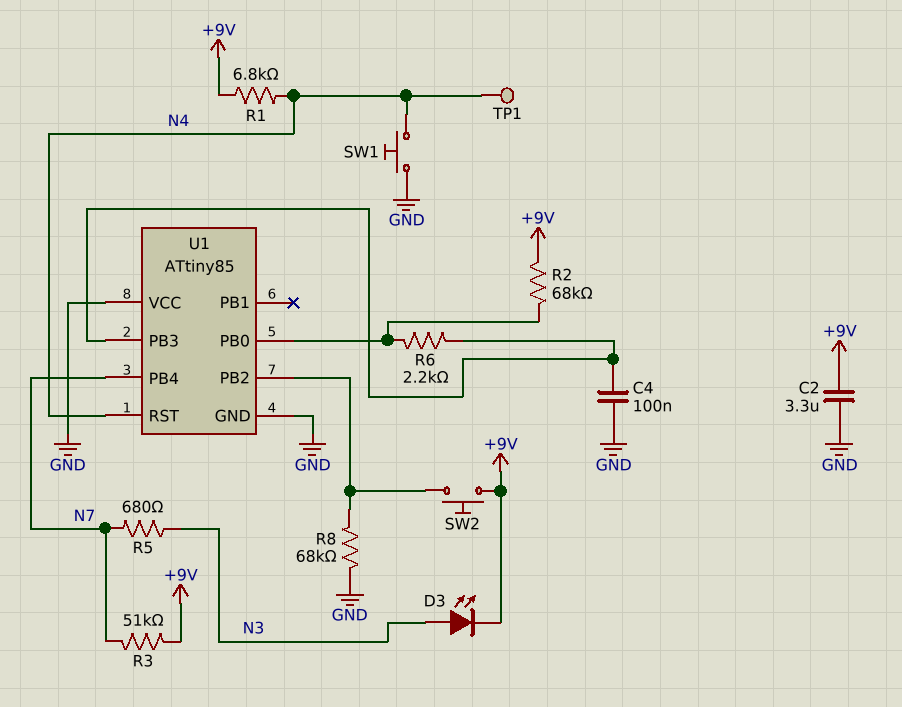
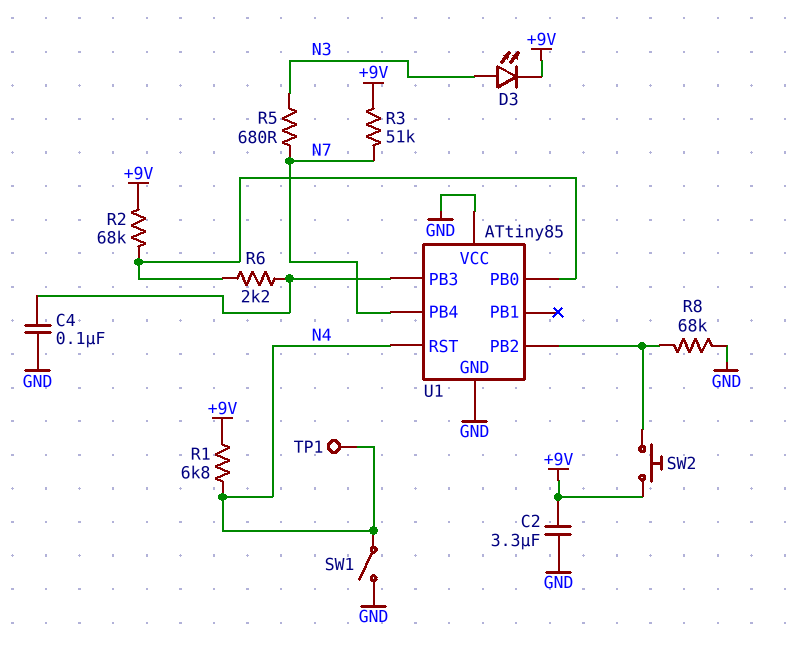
SW1: button (GND, N4) -> switch (GND, N4)

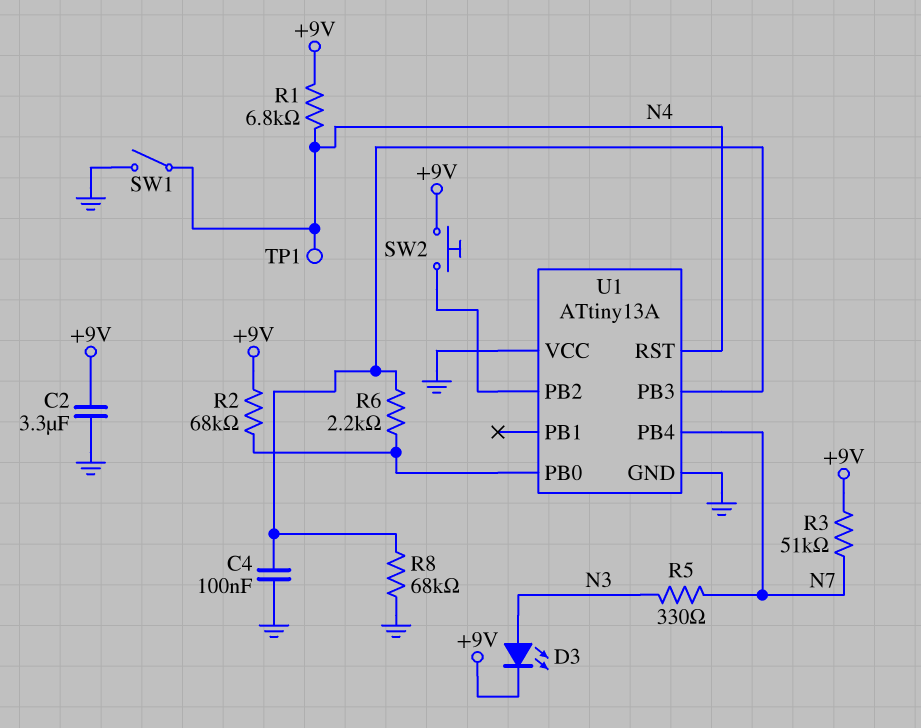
R5: 680 (N3, N7) -> 330 (N3, N7)
R8: 68k (GND, U1/PB2) -> 68k (GND, U1/PB3)
U1: ATtiny85 -> ATtiny13A

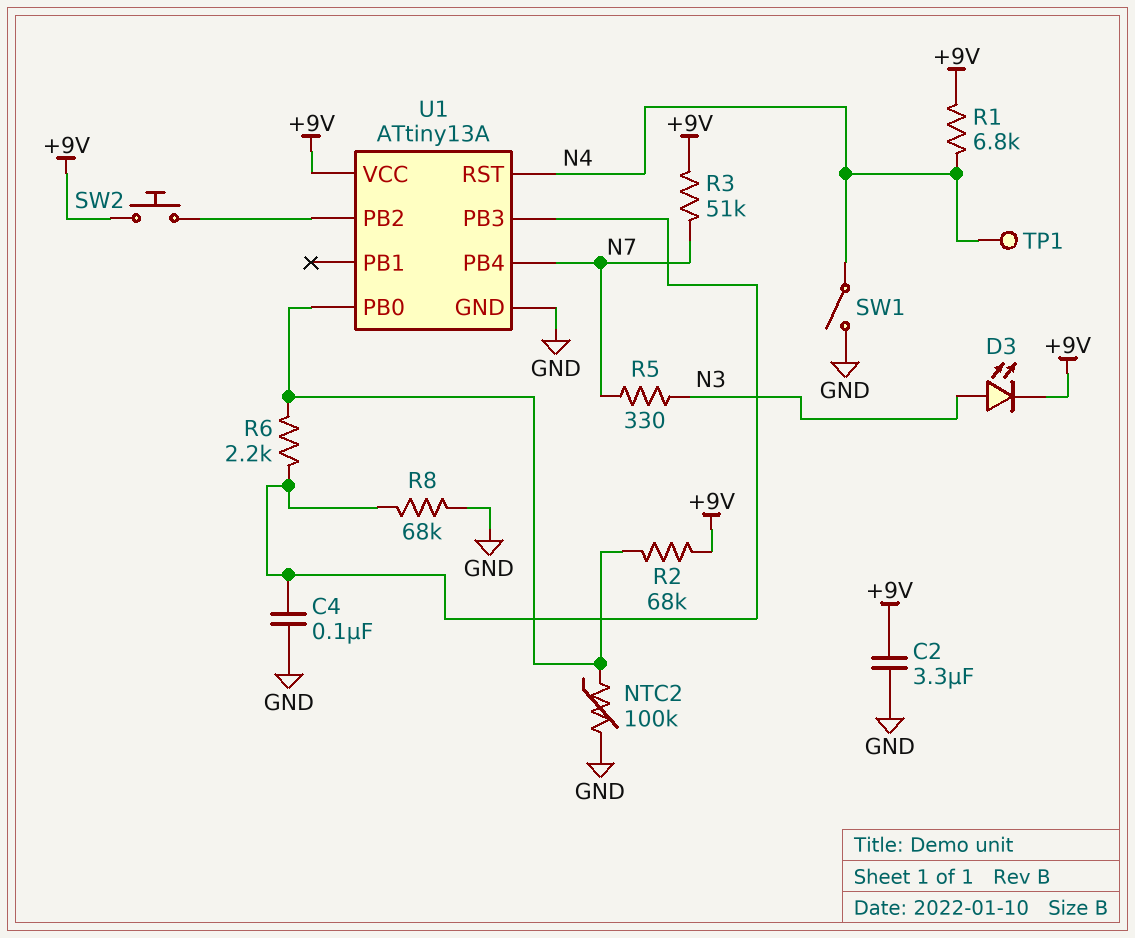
NTC2: none -> 100k (GND, U1/PB0)
U1 pin VCC: GND -> +9V

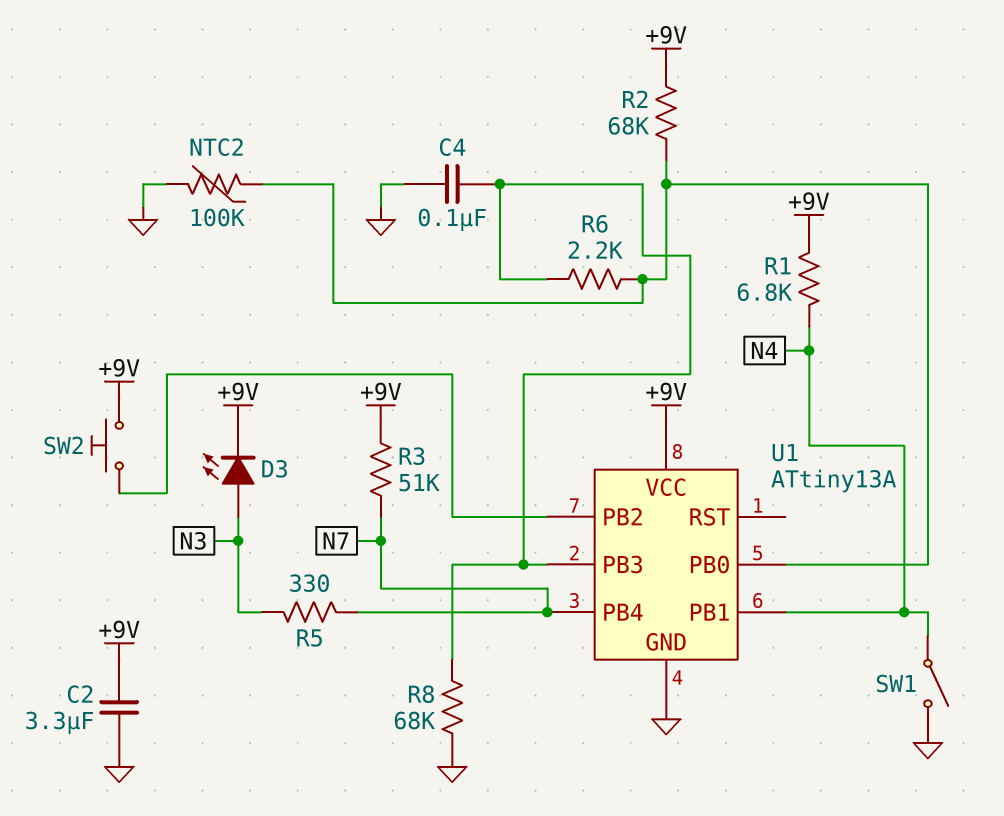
TP1: test point (N4) -> none
U1 pin PB1: none -> N4
U1 pin RST: N4 -> none

